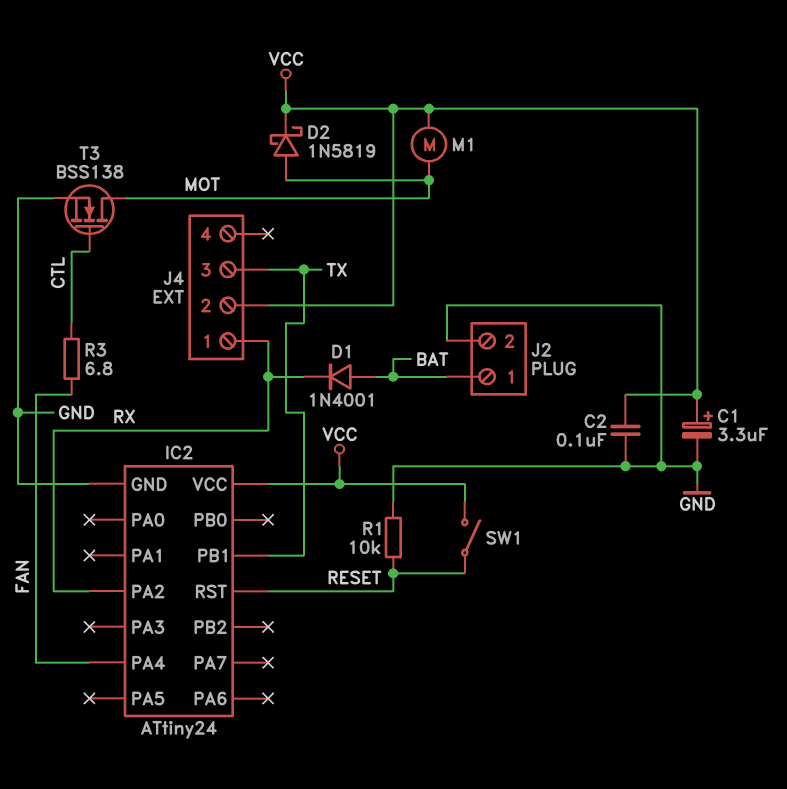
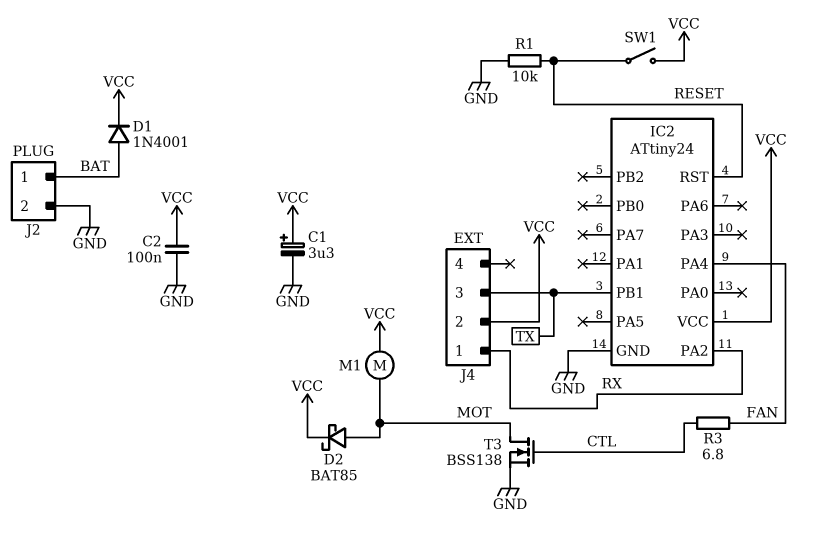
D1: diode 1N4001 (A BAT, K RX) -> diode 1N4001 (A BAT, K VCC)
D2: schottky 1N5819 (A MOT, K VCC) -> schottky BAT85 (A MOT, K VCC)

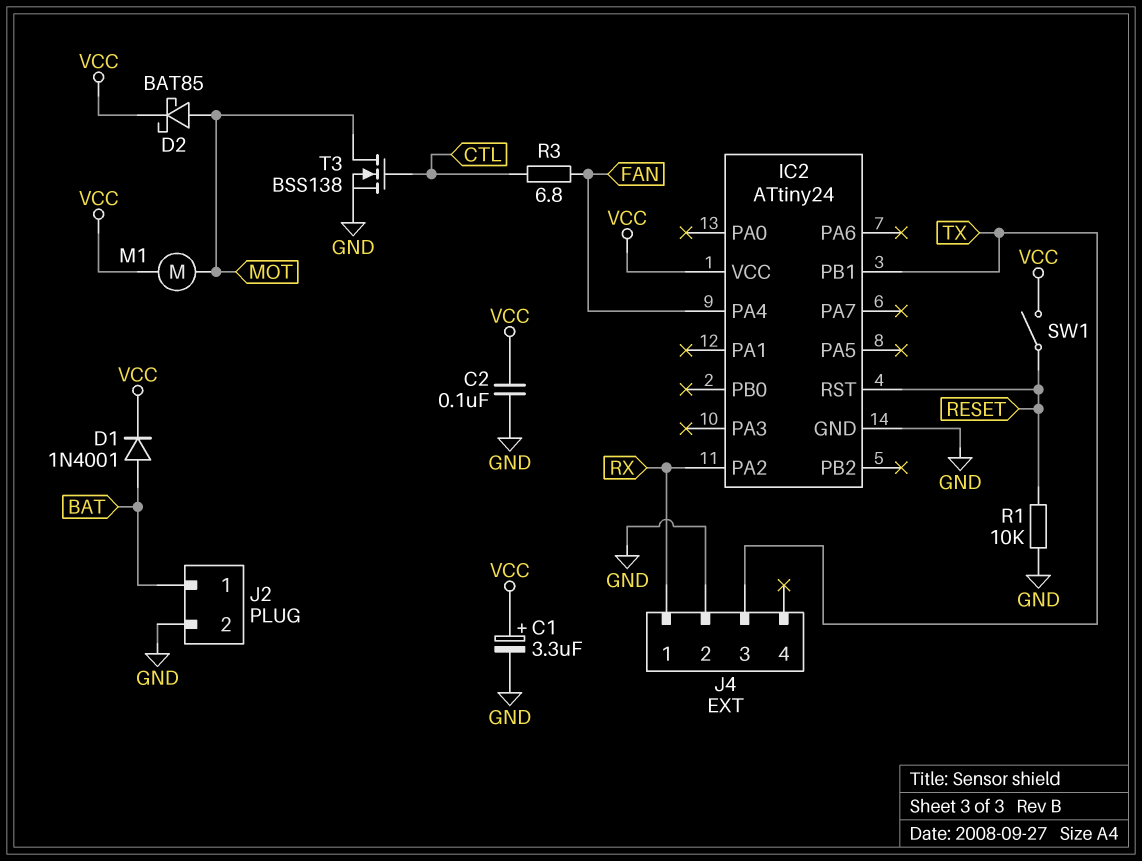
J4 pin 2: VCC -> GND

